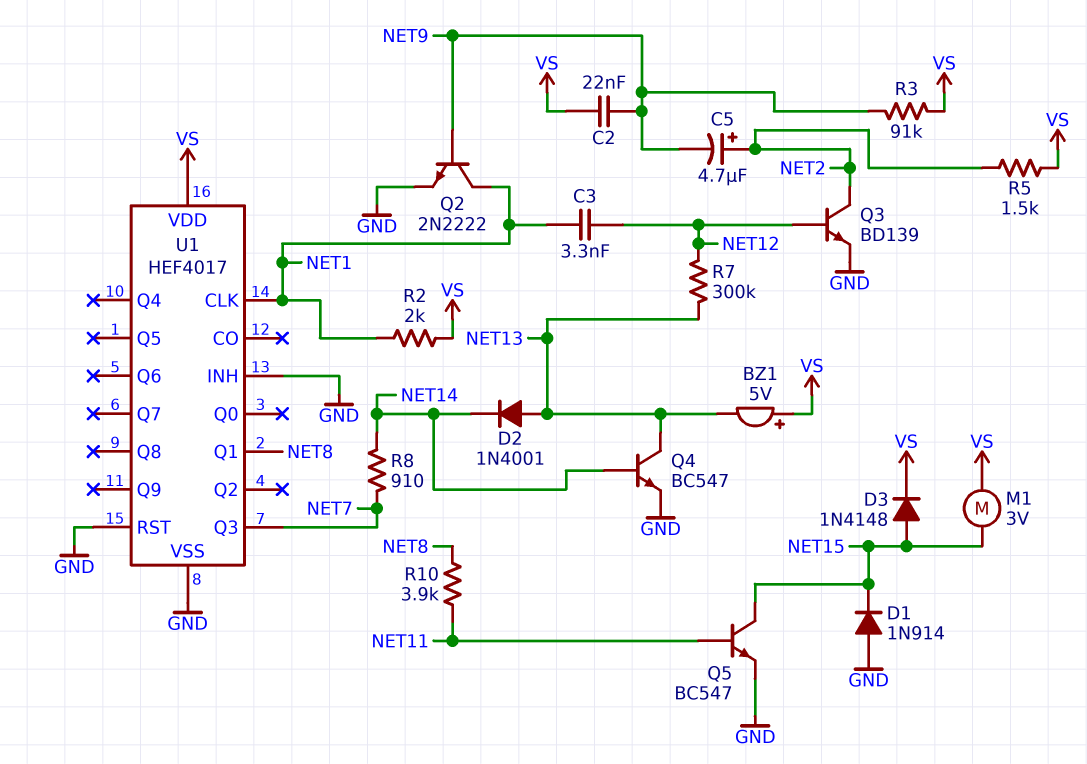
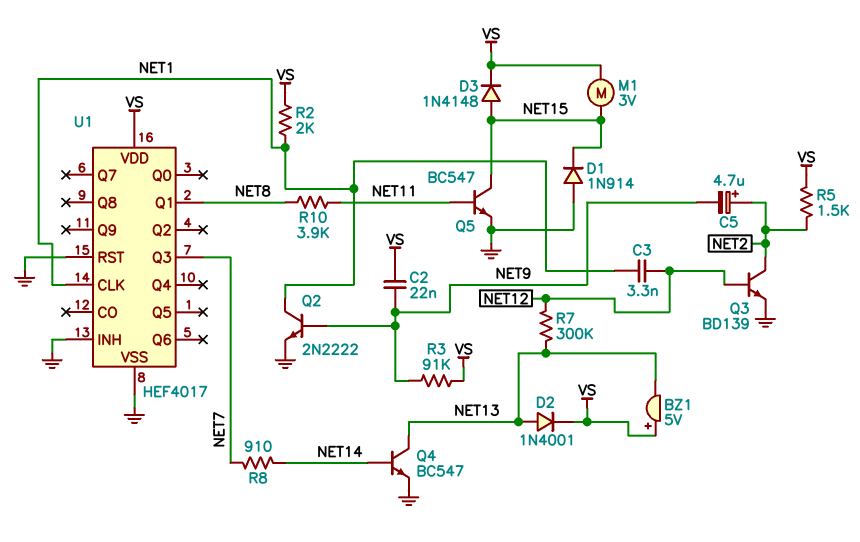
D2: diode 1N4001 (A NET13, K NET14) -> diode 1N4001 (A NET13, K VS)

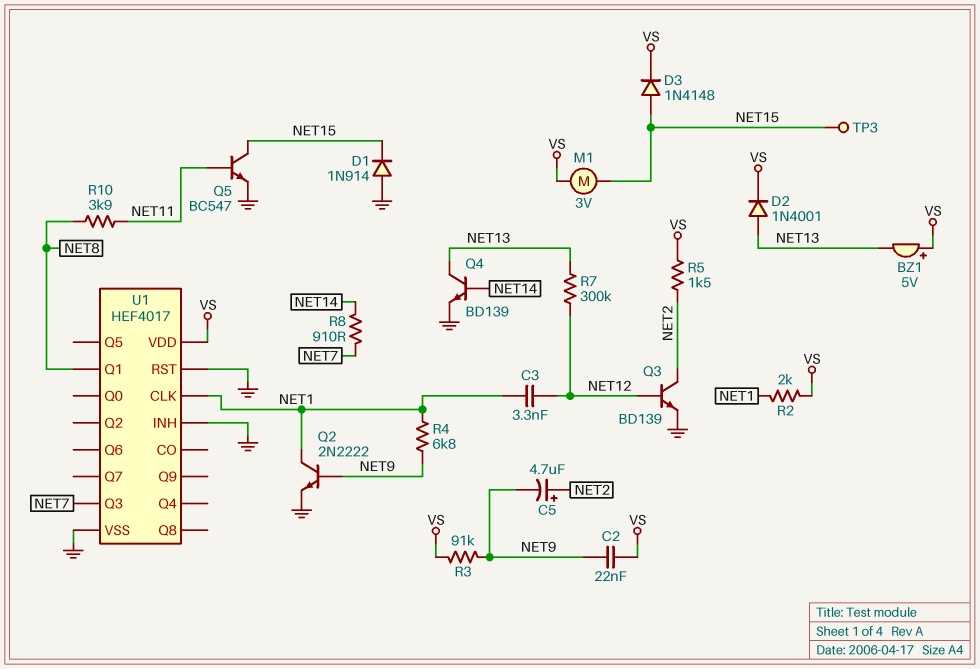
Q4: NPN BC547 (B NET14, C NET13, E GND) -> NPN BD139 (B NET14, C NET13, E GND)
R4: none -> 6.8k (NET1, NET9)
TP3: none -> test point (NET15)

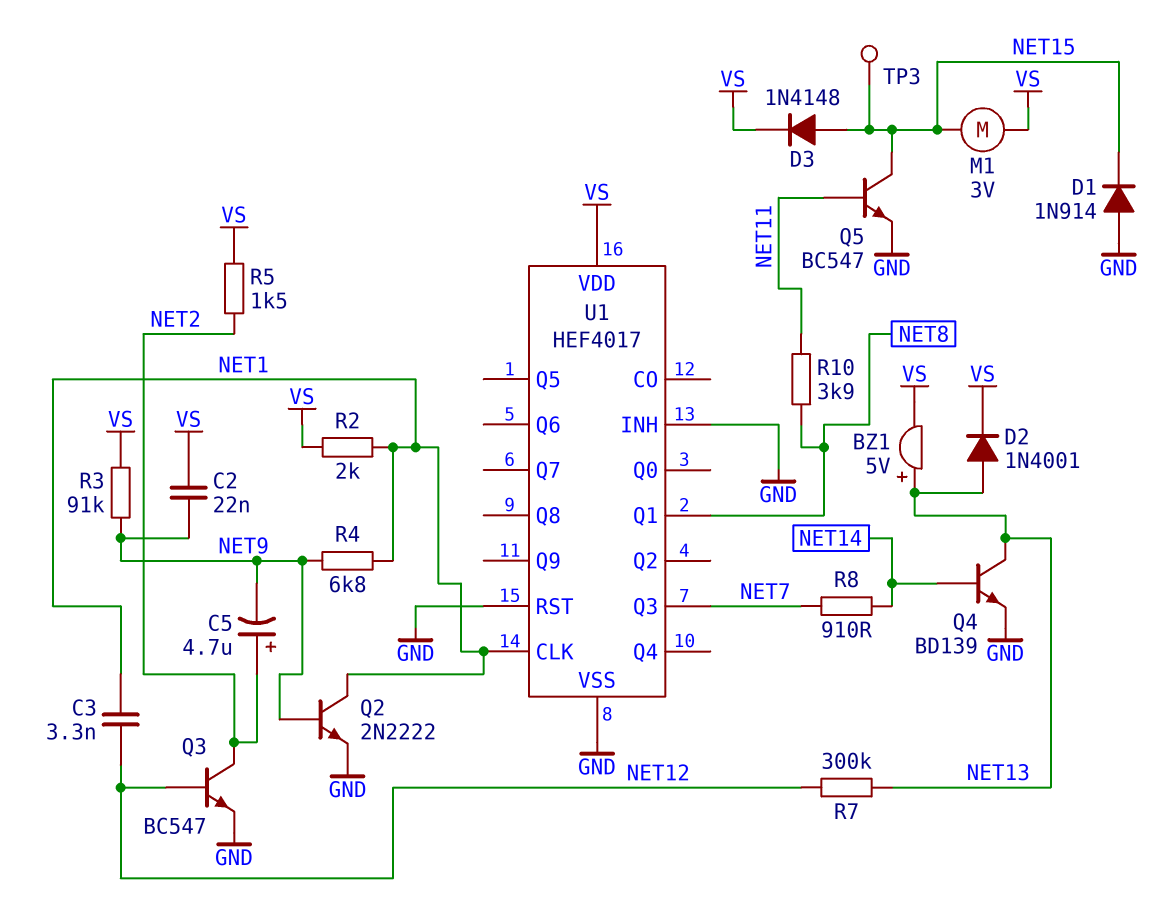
BZ1: buzzer 5V (plus VS, minus NET13) -> buzzer 5V (plus NET13, minus VS)
Q3: NPN BD139 (B NET12, C NET2, E GND) -> NPN BC547 (B NET12, C NET2, E GND)

